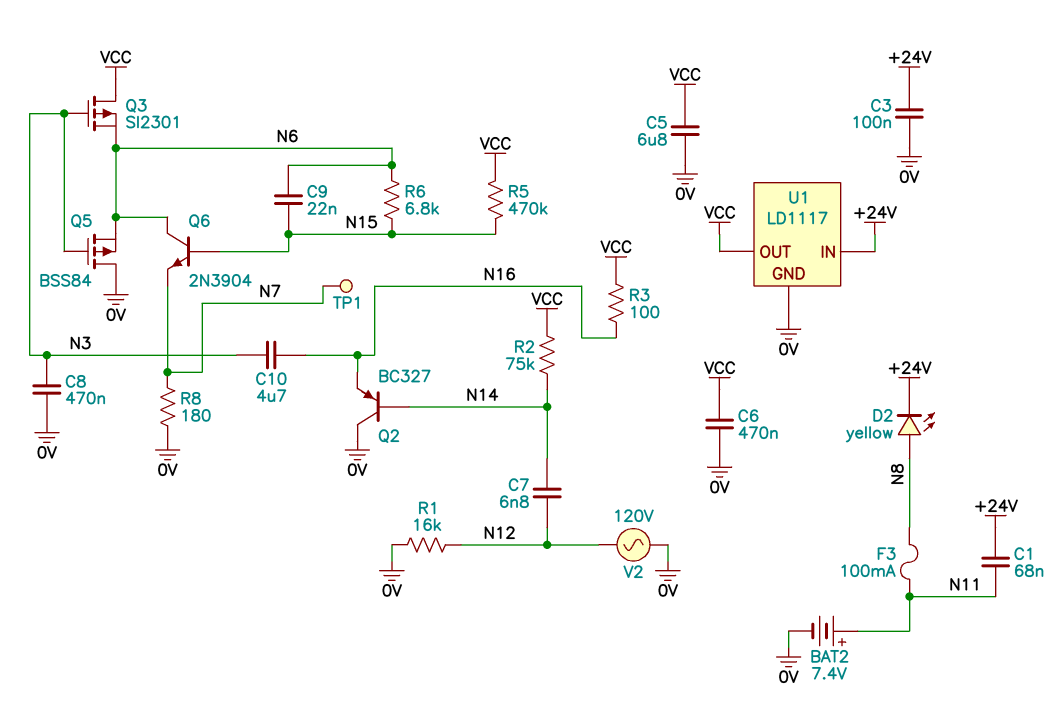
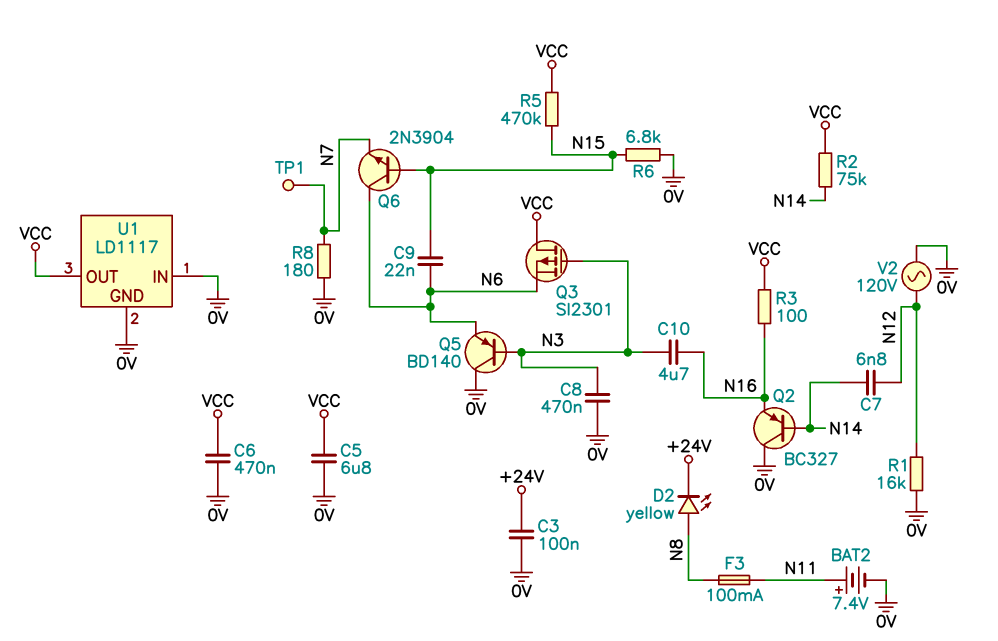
C1: 68nF (+24V, N11) -> none
Q5: PMOS BSS84 (G N3, D 0V, S N6) -> PNP BD140 (B N3, C 0V, E N6)
R6: 6.8k (N6, N15) -> 6.8k (0V, N15)
U1 pin IN: +24V -> 0V

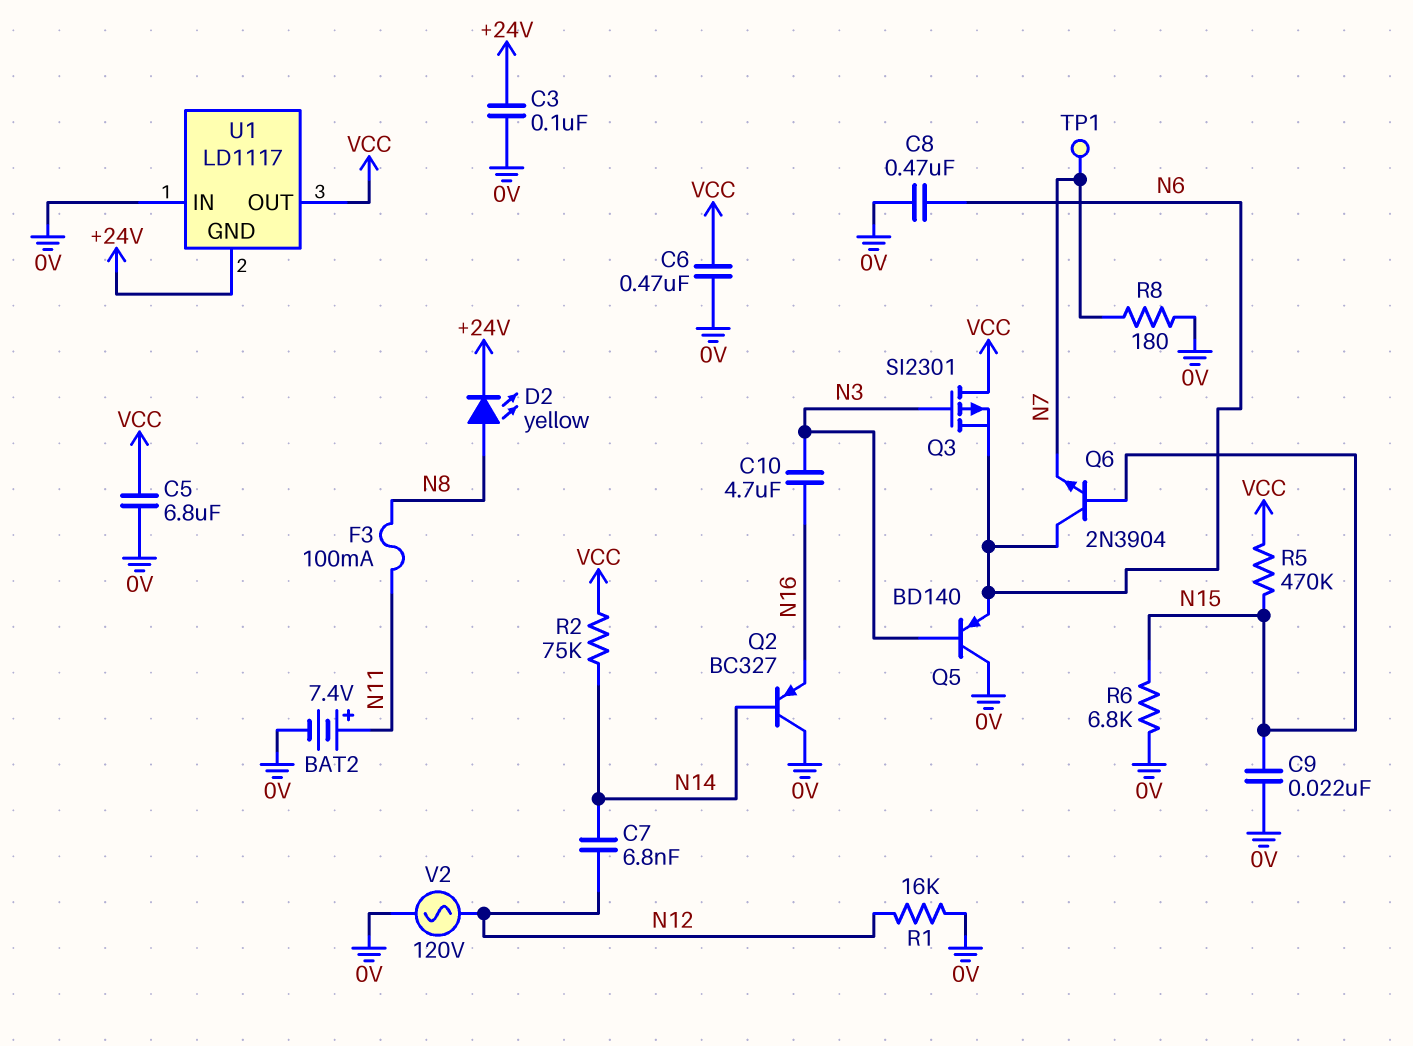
C8: 470nF (0V, N3) -> 470nF (0V, N6)
C9: 22nF (N6, N15) -> 22nF (0V, N15)
R3: 100 (N16, VCC) -> none
U1 pin GND: 0V -> +24V

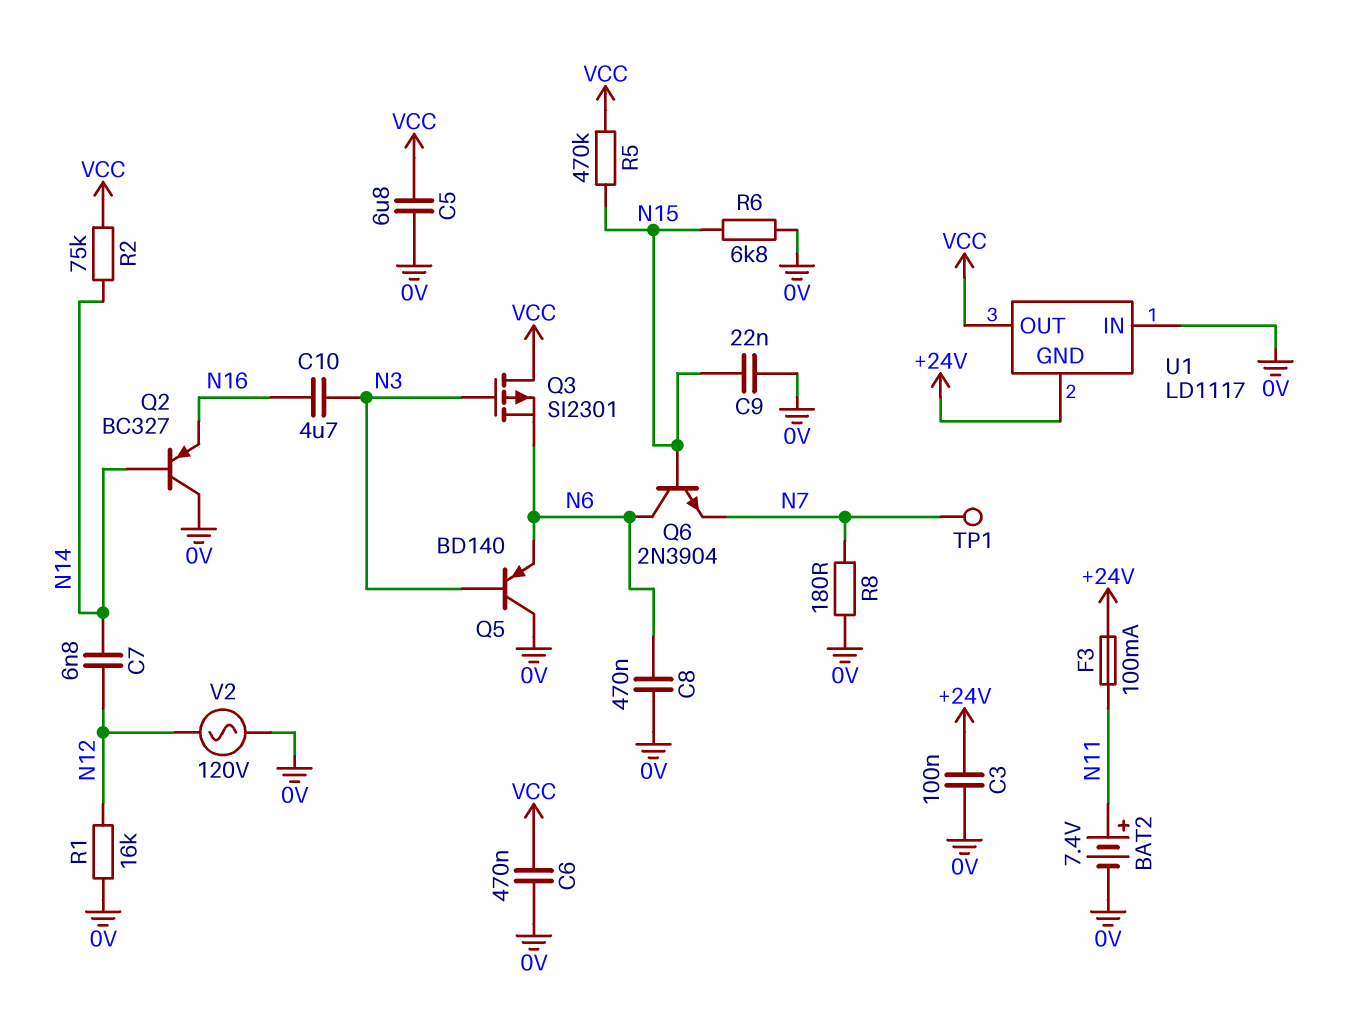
D2: LED yellow (A N8, K +24V) -> none
F3: 100mA (N8, N11) -> 100mA (+24V, N11)

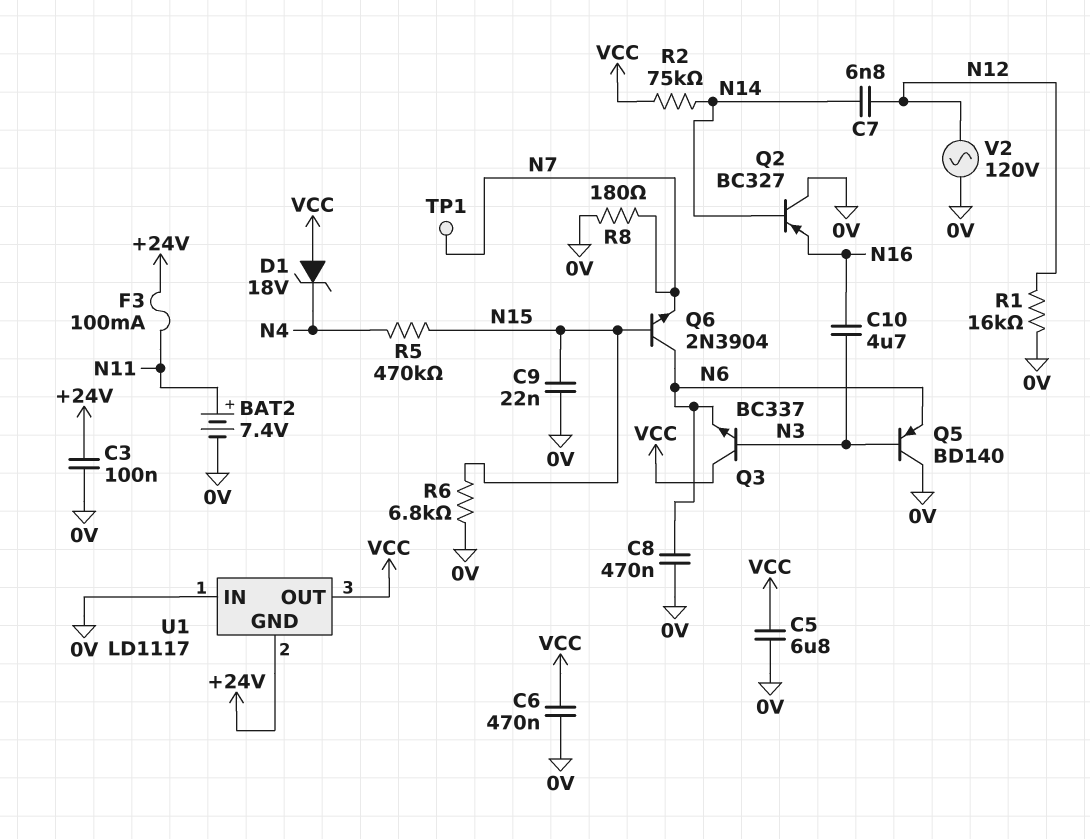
D1: none -> zener 18V (A VCC, K N4)
Q3: PMOS SI2301 (G N3, D VCC, S N6) -> NPN BC337 (B N3, C VCC, E N6)
R5: 470k (N15, VCC) -> 470k (N4, N15)

